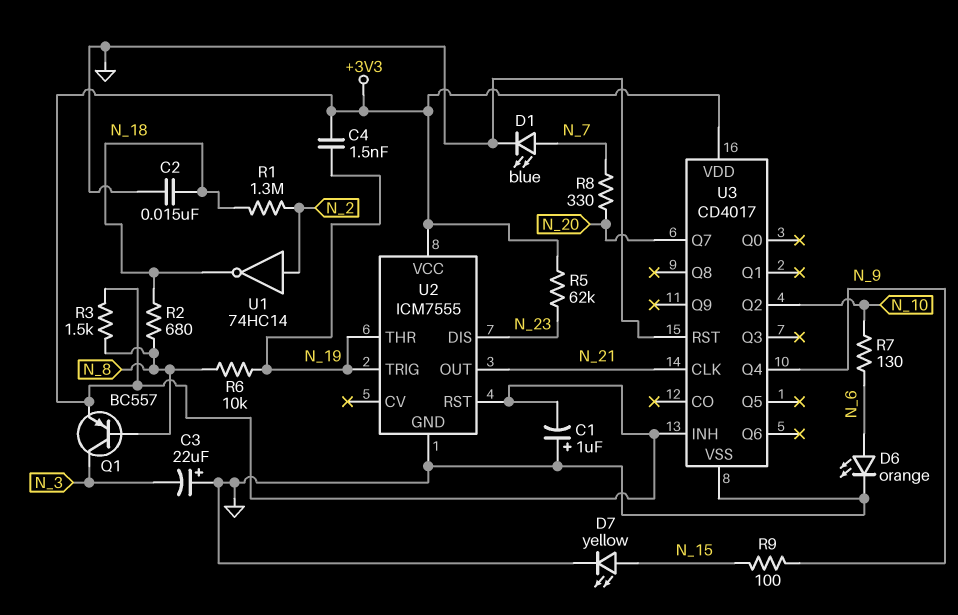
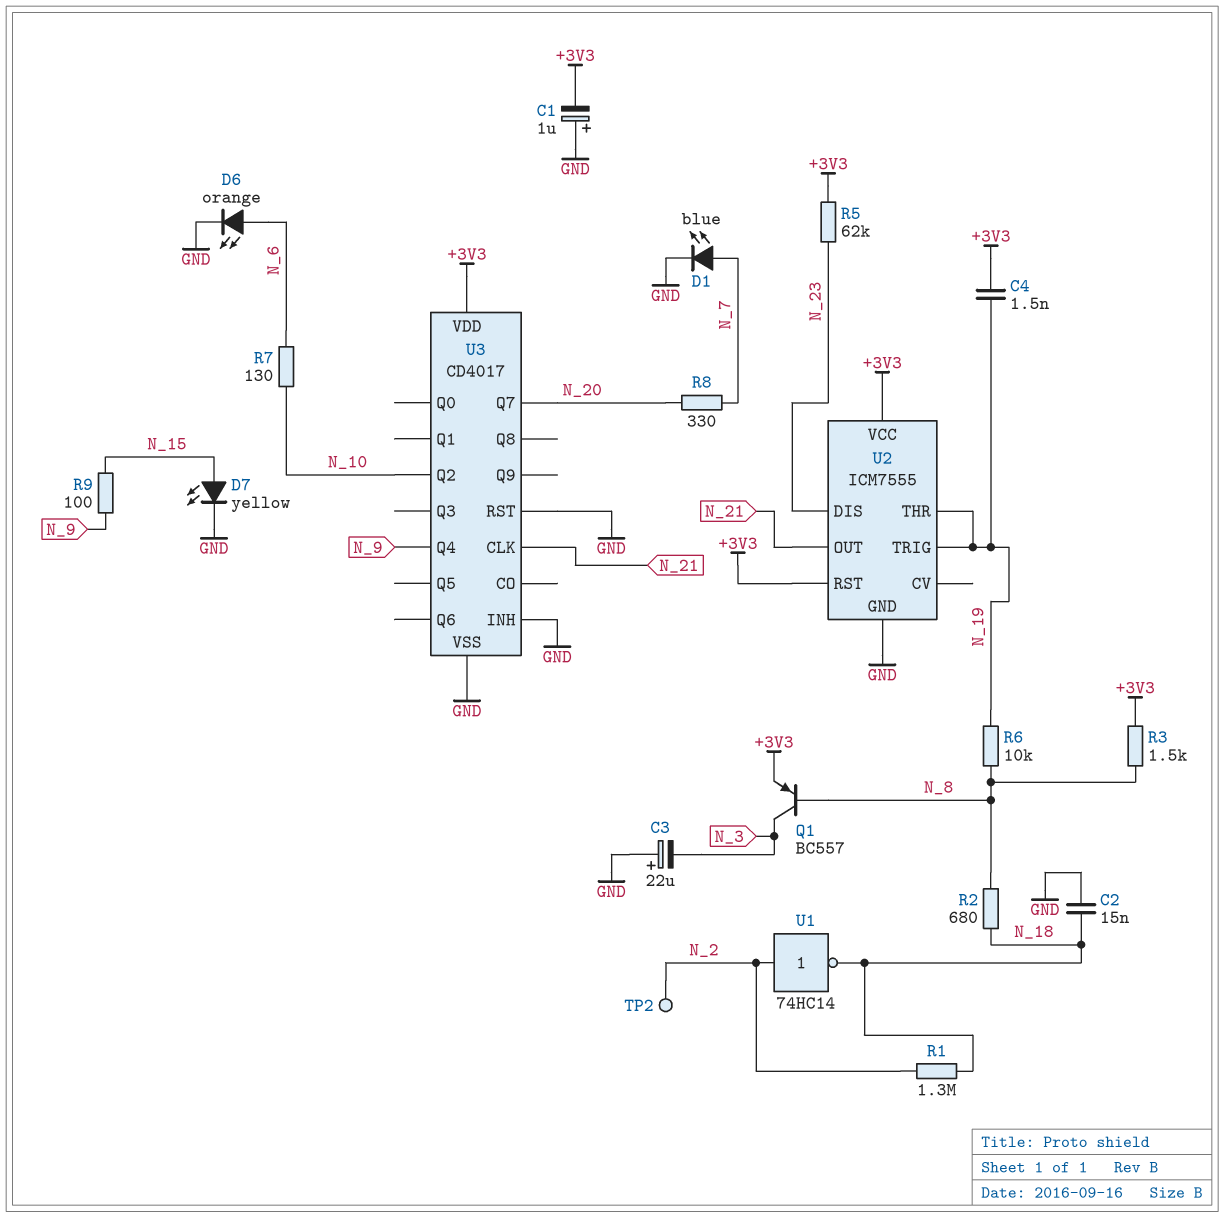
TP2: none -> test point (N_2)
U3 pin INH: +3V3 -> GND

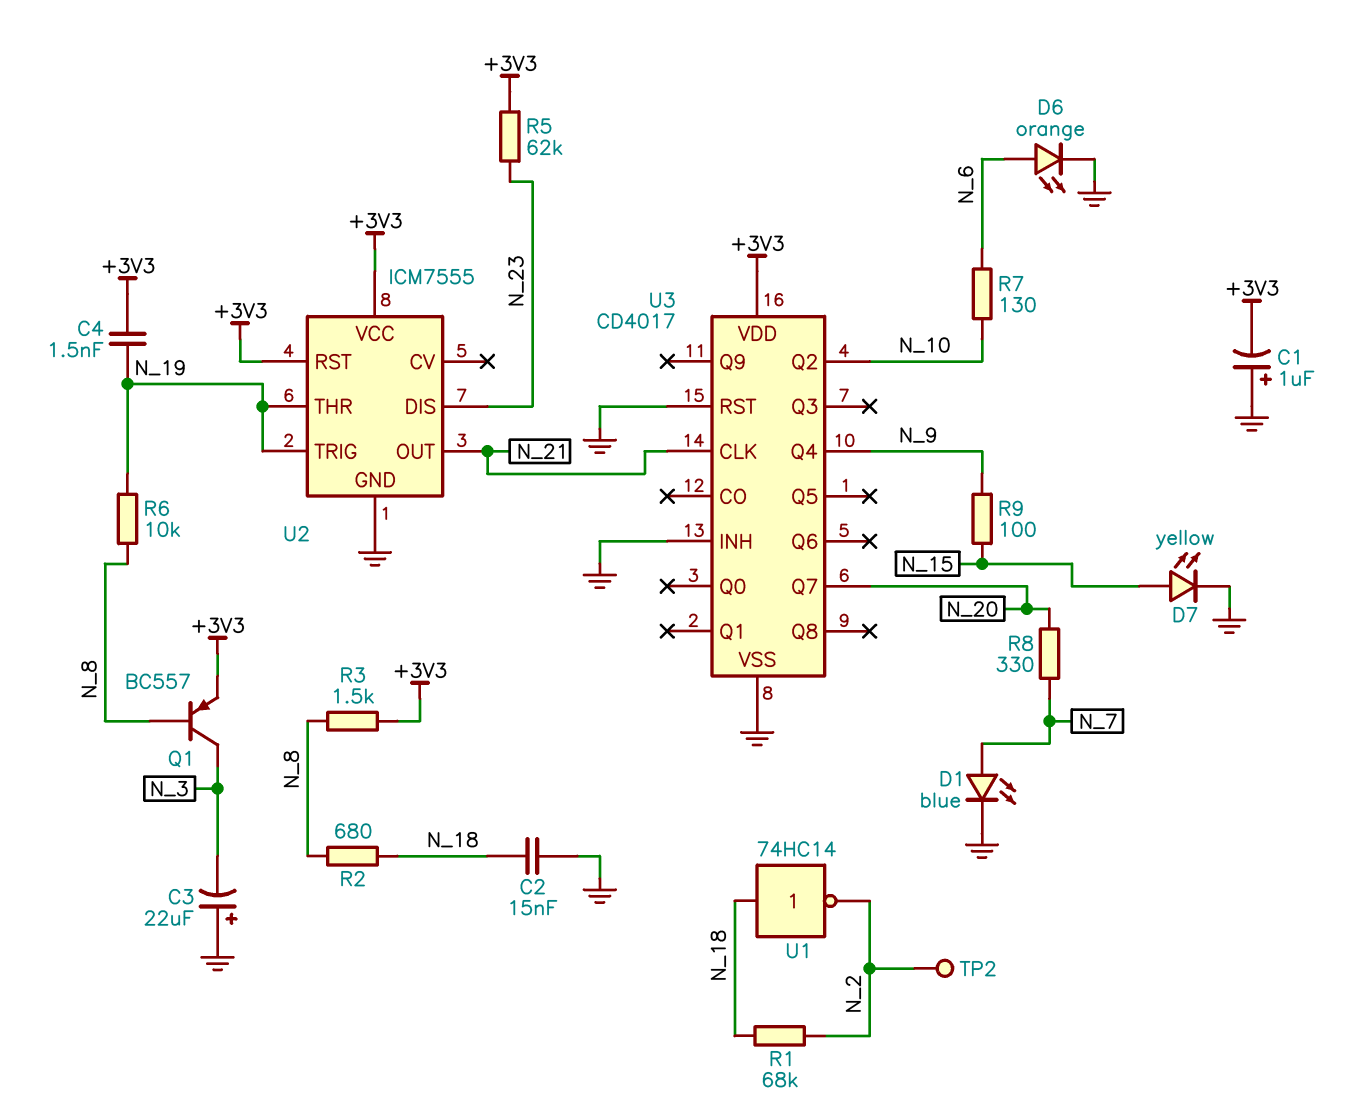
R1: 1.3M (N_2, N_18) -> 68k (N_2, N_18)
U1: NOT 74HC14 (in N_2, out N_18) -> NOT 74HC14 (in N_18, out N_2)

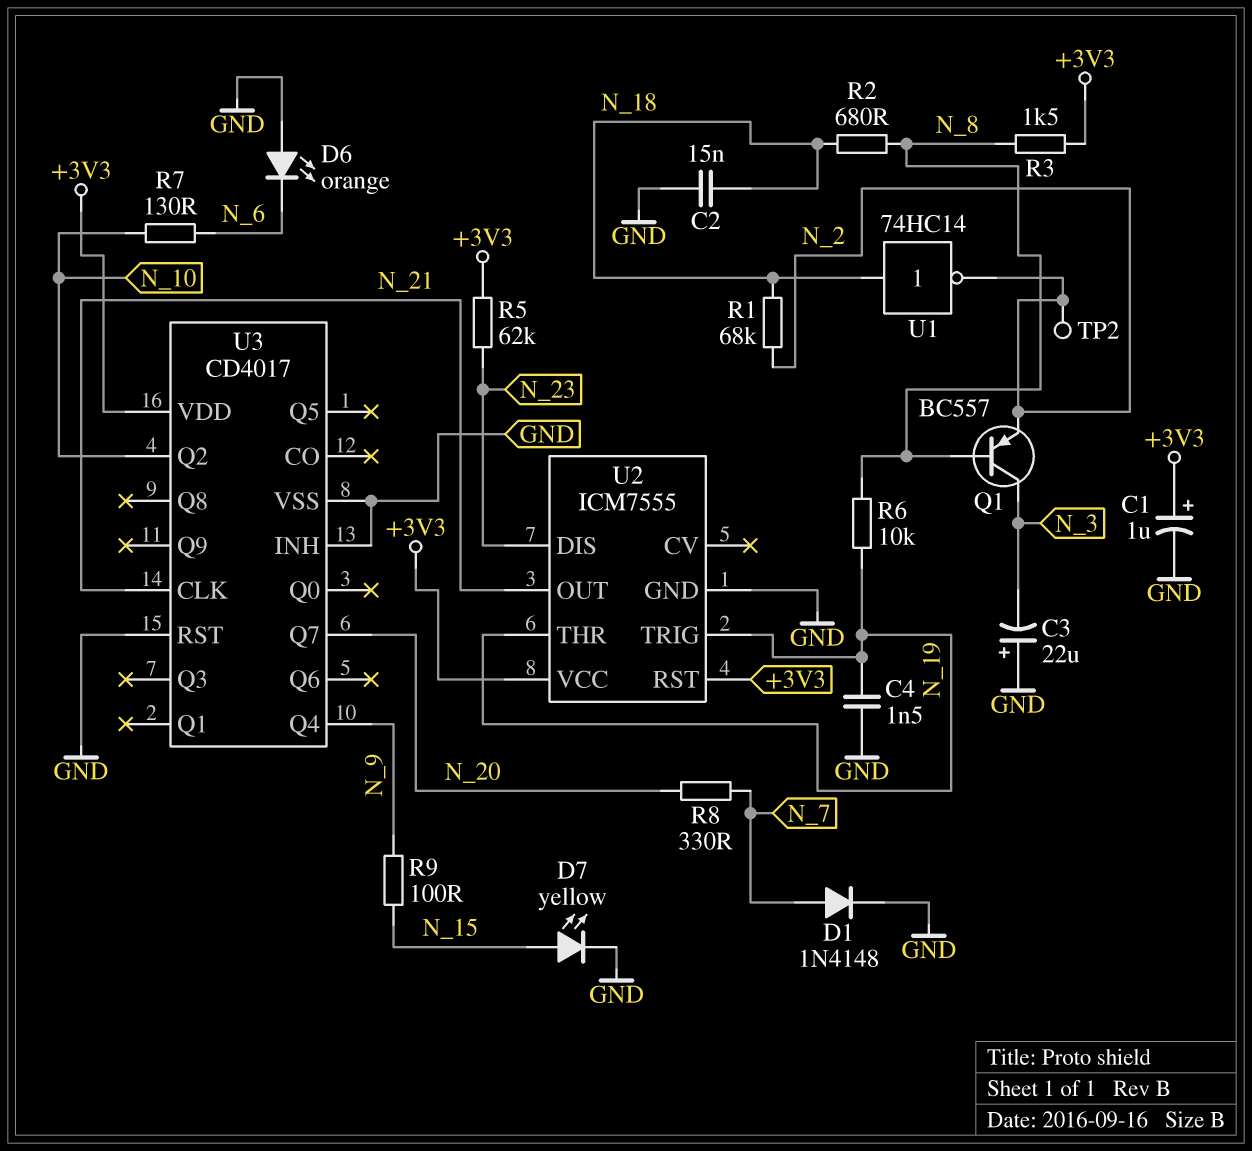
C1: 1uF (plus GND, minus +3V3) -> 1uF (plus +3V3, minus GND)
C4: 1.5nF (+3V3, N_19) -> 1.5nF (GND, N_19)
D1: LED blue (A N_7, K GND) -> diode 1N4148 (A N_7, K GND)
D6: LED orange (A N_6, K GND) -> LED orange (A GND, K N_6)
Q1: PNP BC557 (B N_8, C N_3, E +3V3) -> PNP BC557 (B N_8, C N_3, E N_2)

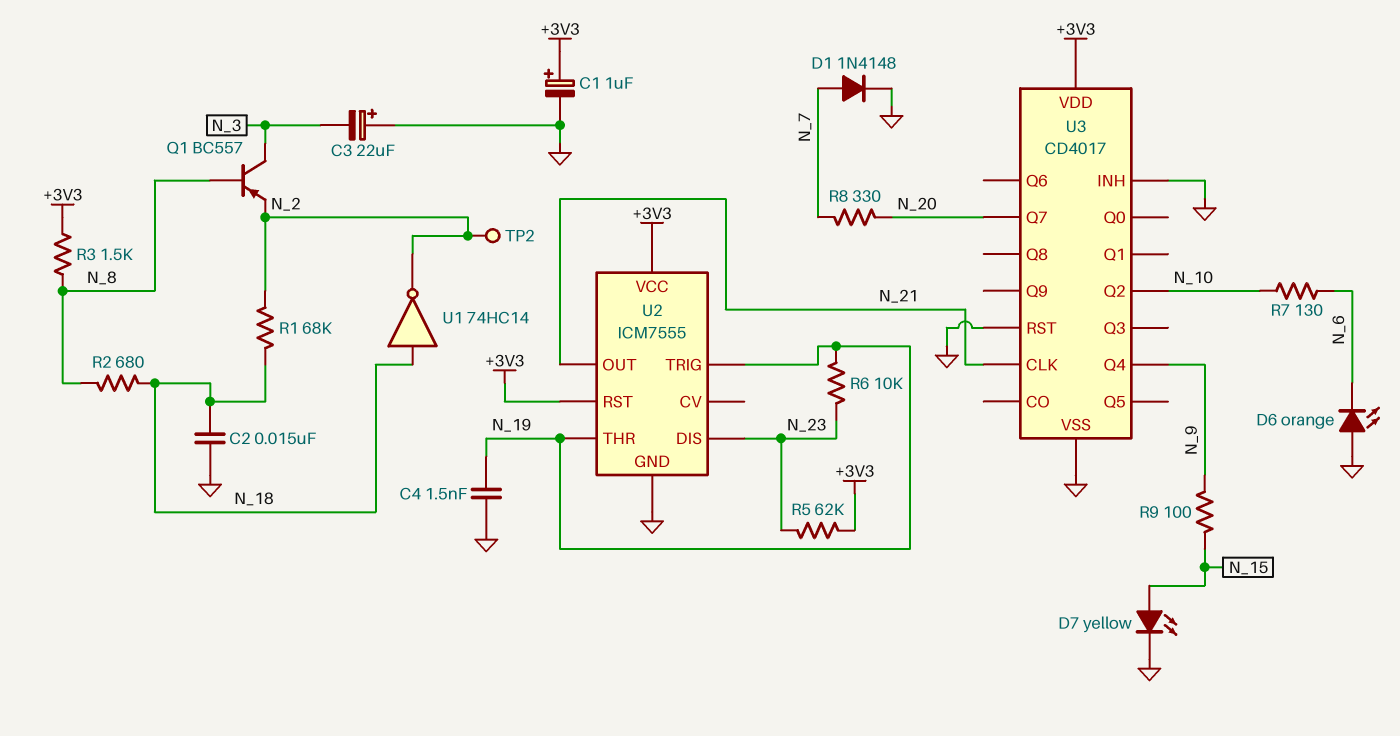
R6: 10k (N_8, N_19) -> 10k (N_19, N_23)

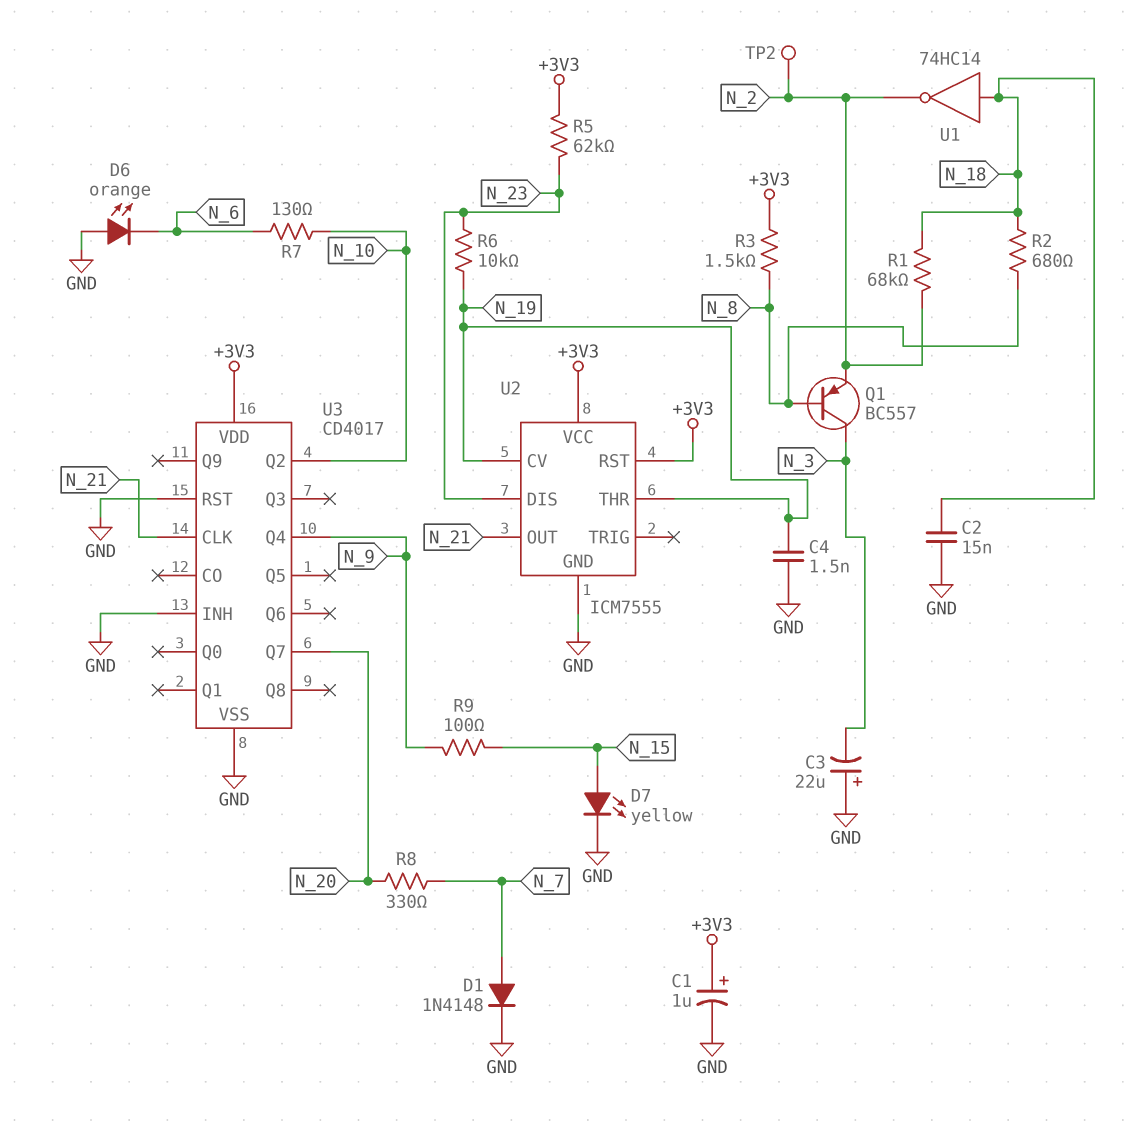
U2 pin CV: none -> N_19
U2 pin TRIG: N_19 -> none

